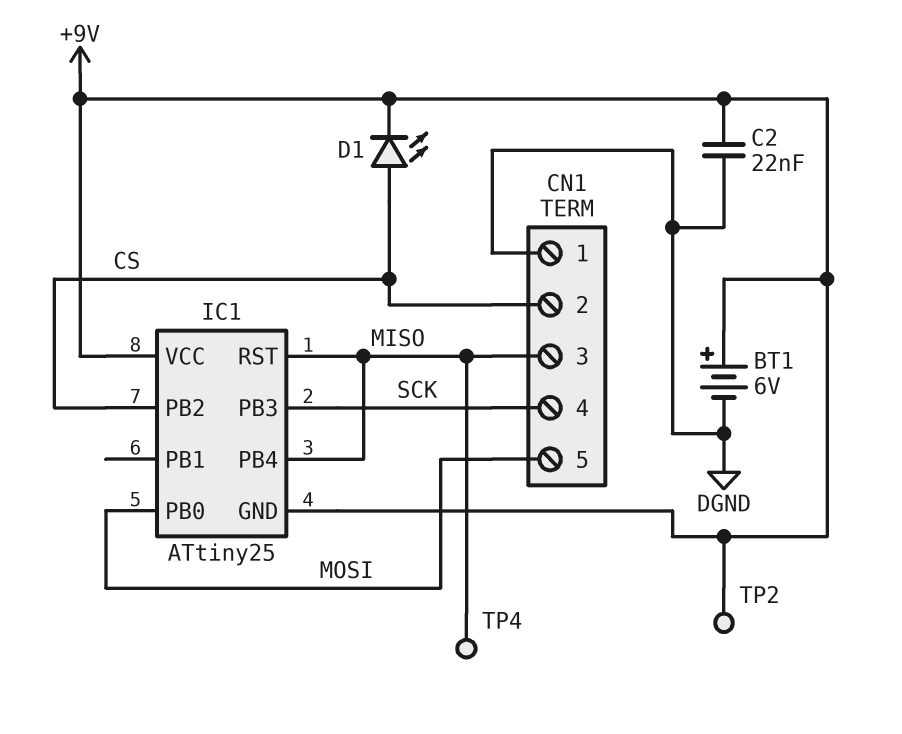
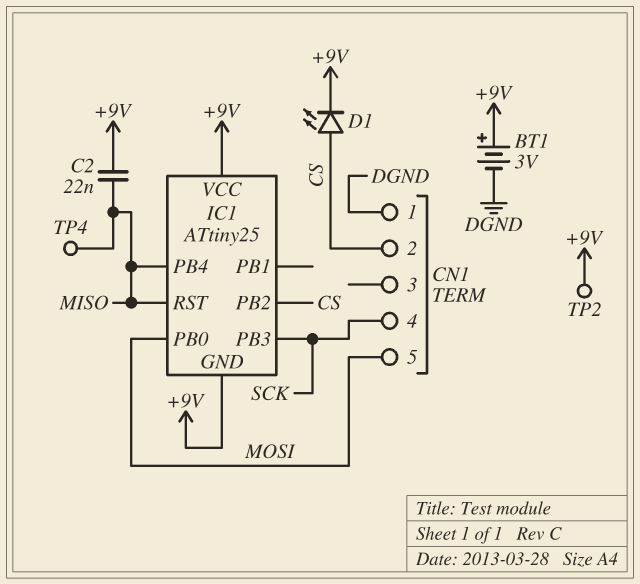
BT1: 6V (plus +9V, minus DGND) -> 3V (plus +9V, minus DGND)
C2: 22nF (+9V, DGND) -> 22nF (+9V, MISO)
CN1 pin 3: MISO -> none

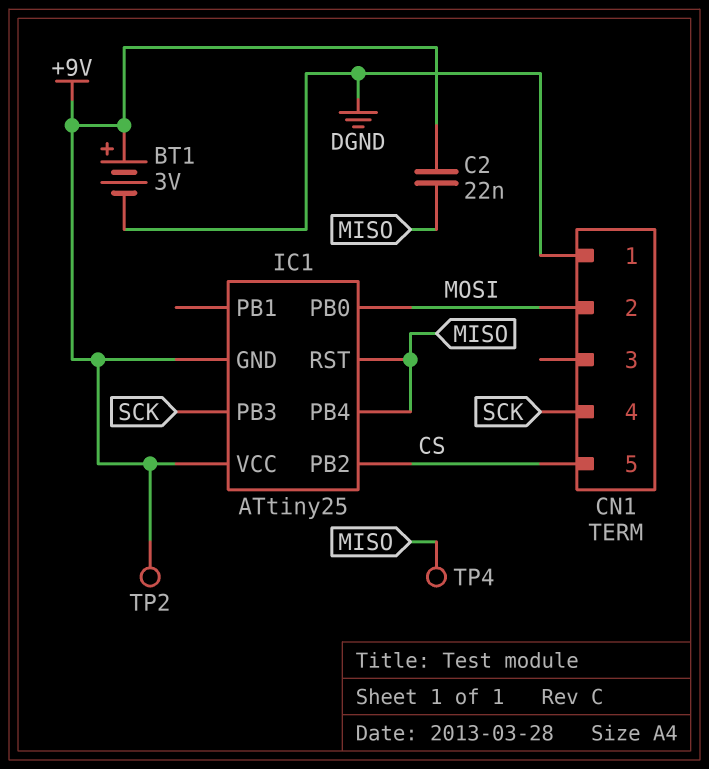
CN1 pin 2: CS -> MOSI
CN1 pin 5: MOSI -> CS
D1: LED (A CS, K +9V) -> none

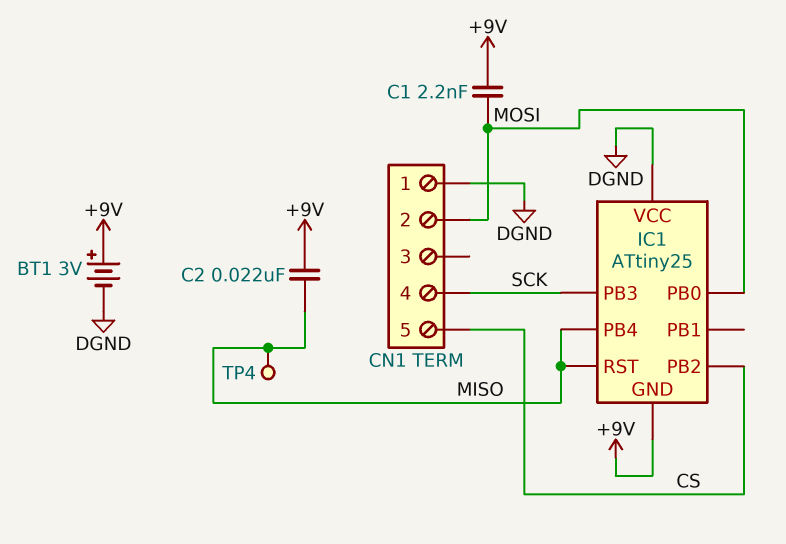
C1: none -> 2.2nF (+9V, MOSI)
IC1 pin VCC: +9V -> DGND
TP2: test point (+9V) -> none

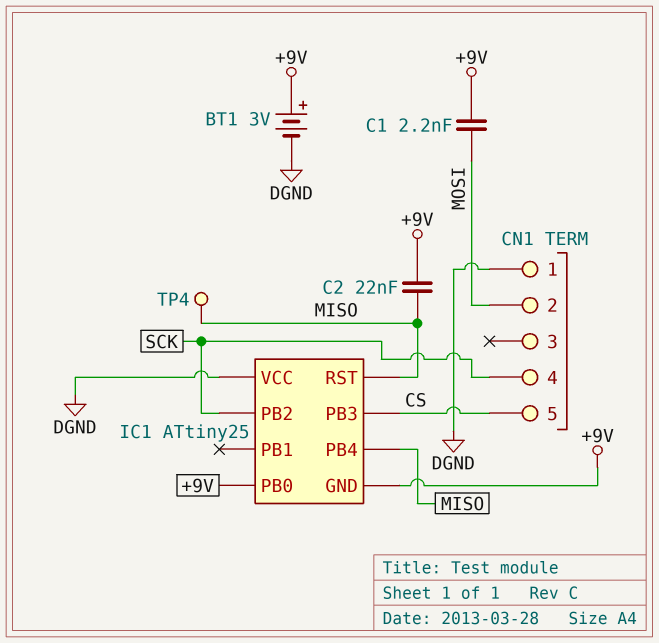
IC1 pin PB0: MOSI -> +9V
IC1 pin PB2: CS -> SCK
IC1 pin PB3: SCK -> CS

